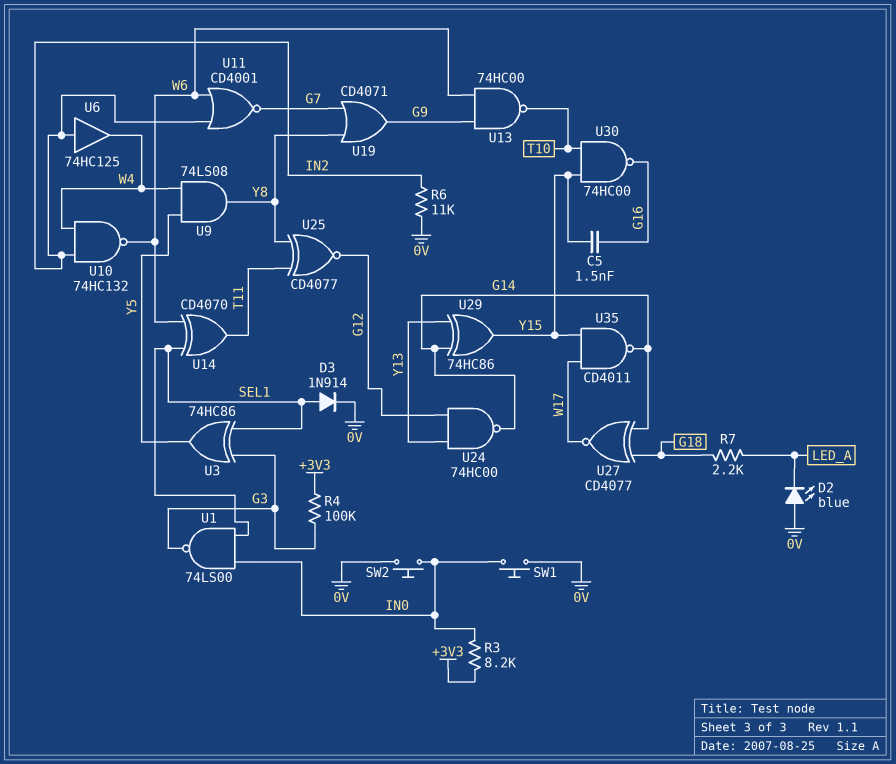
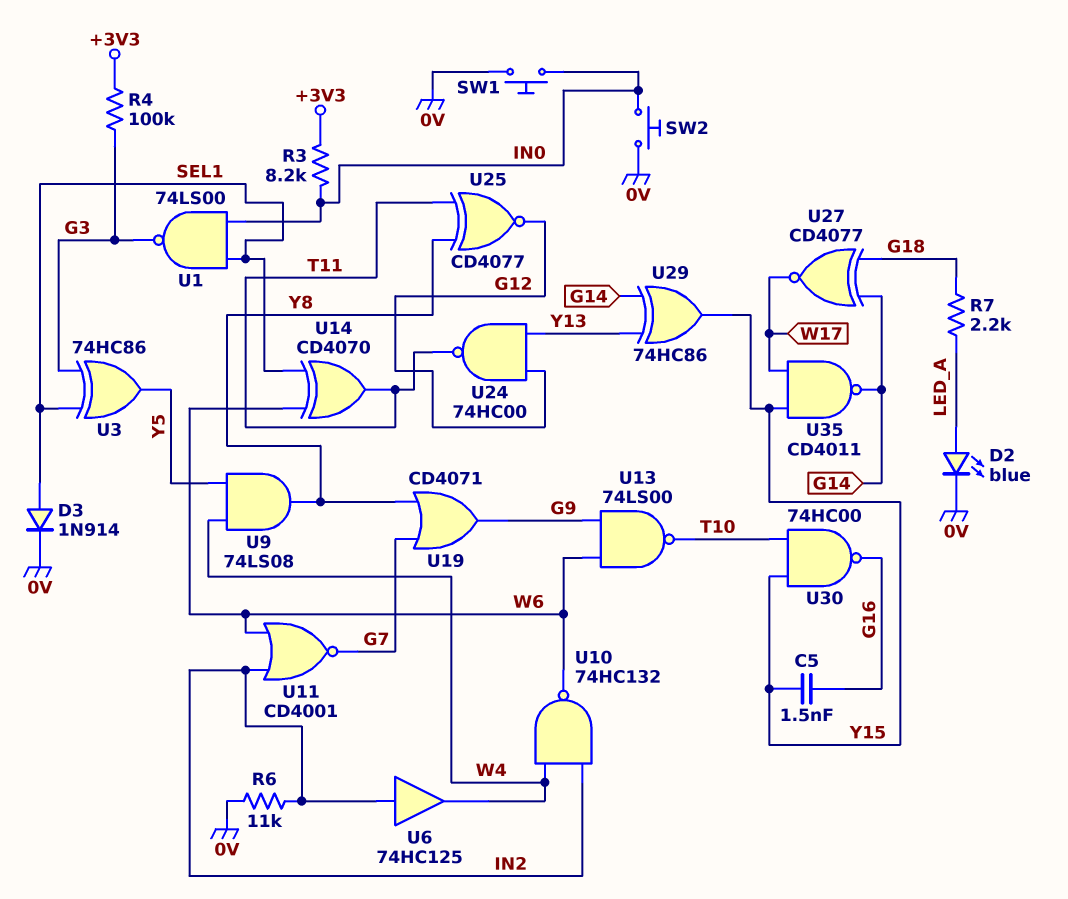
D2: LED blue (A 0V, K LED_A) -> LED blue (A LED_A, K 0V)
U13: NAND 74HC00 (in G9, in W6, out T10) -> NAND 74LS00 (in G9, in W6, out T10)
U24: NAND 74HC00 (in G12, in Y13, out G14) -> NAND 74HC00 (in G12, in Y13, out T11)

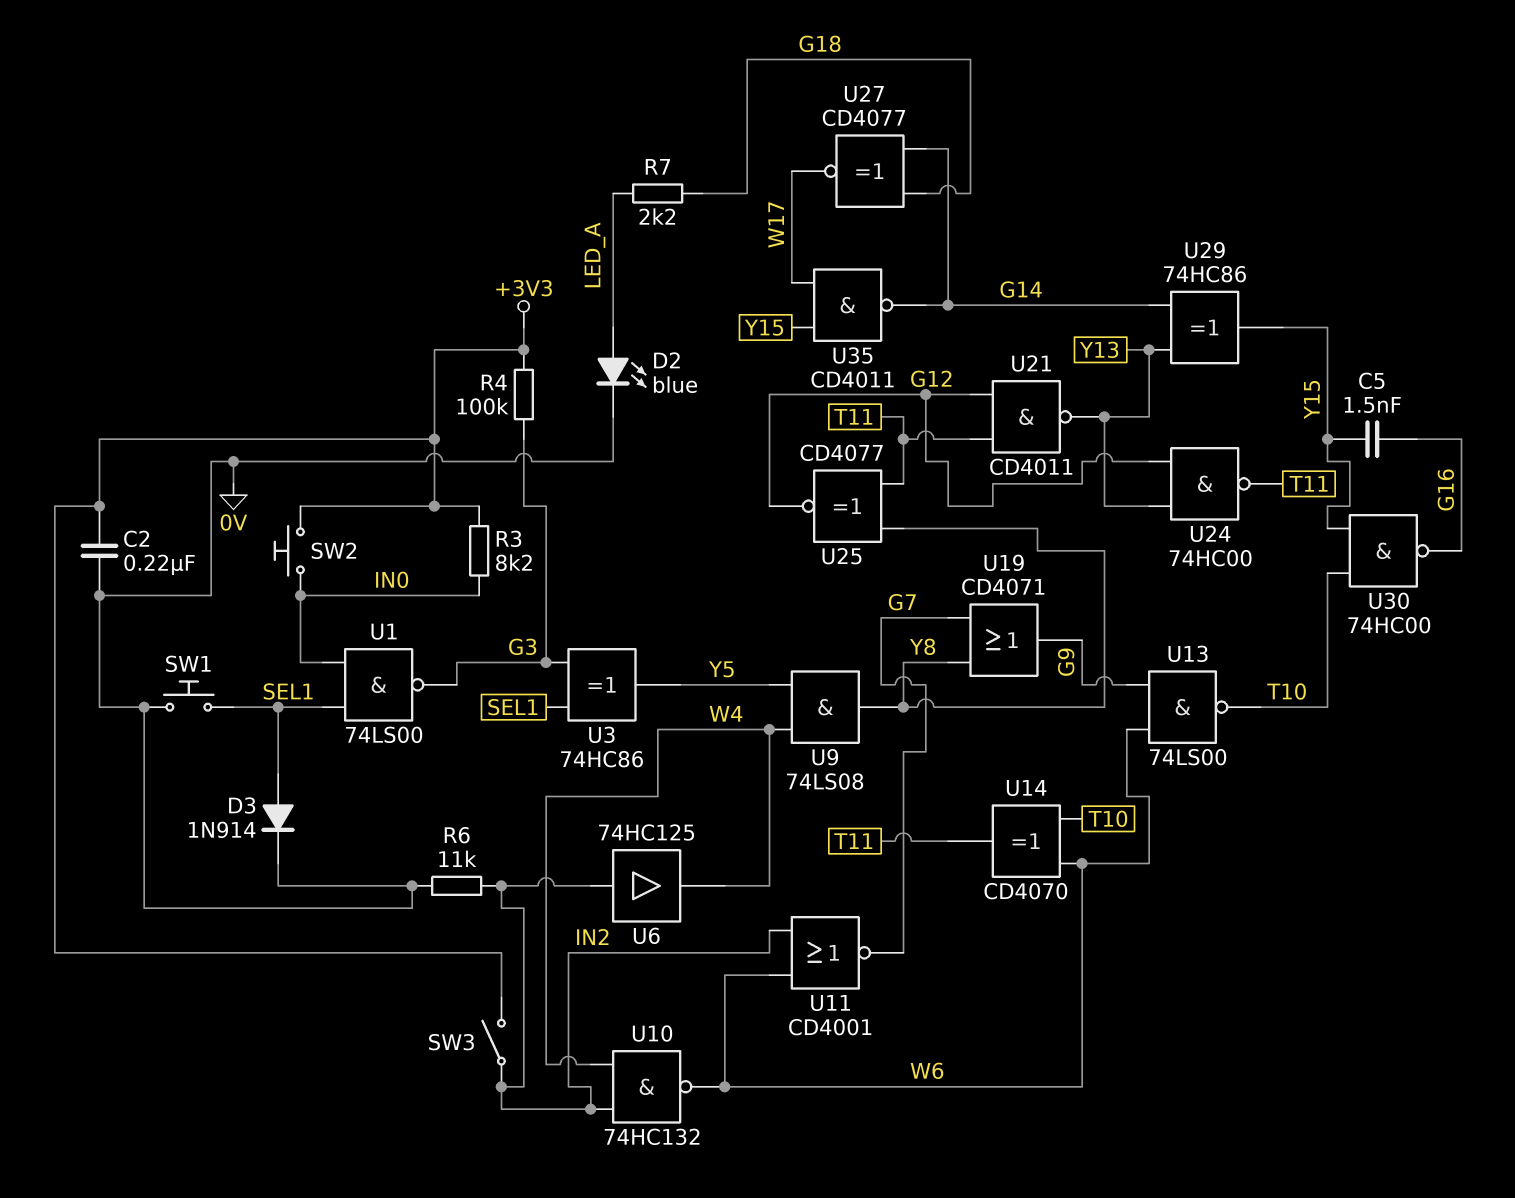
C2: none -> 220nF (+3V3, 0V)
SW1: button (0V, IN0) -> button (0V, SEL1)
SW2: button (0V, IN0) -> button (+3V3, IN0)
SW3: none -> switch (+3V3, IN2)
U14: XOR CD4070 (in SEL1, in W6, out T11) -> XOR CD4070 (in T10, in W6, out T11)
U21: none -> NAND CD4011 (in G12, in T11, out Y13)

